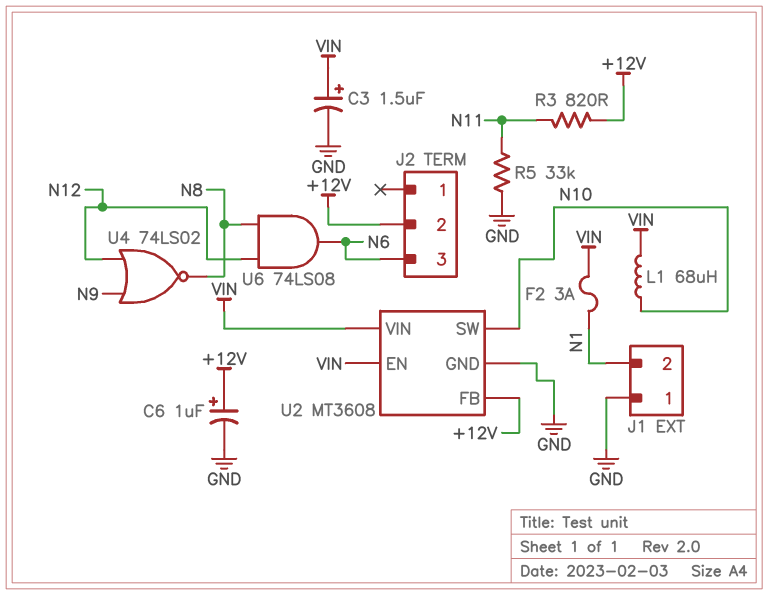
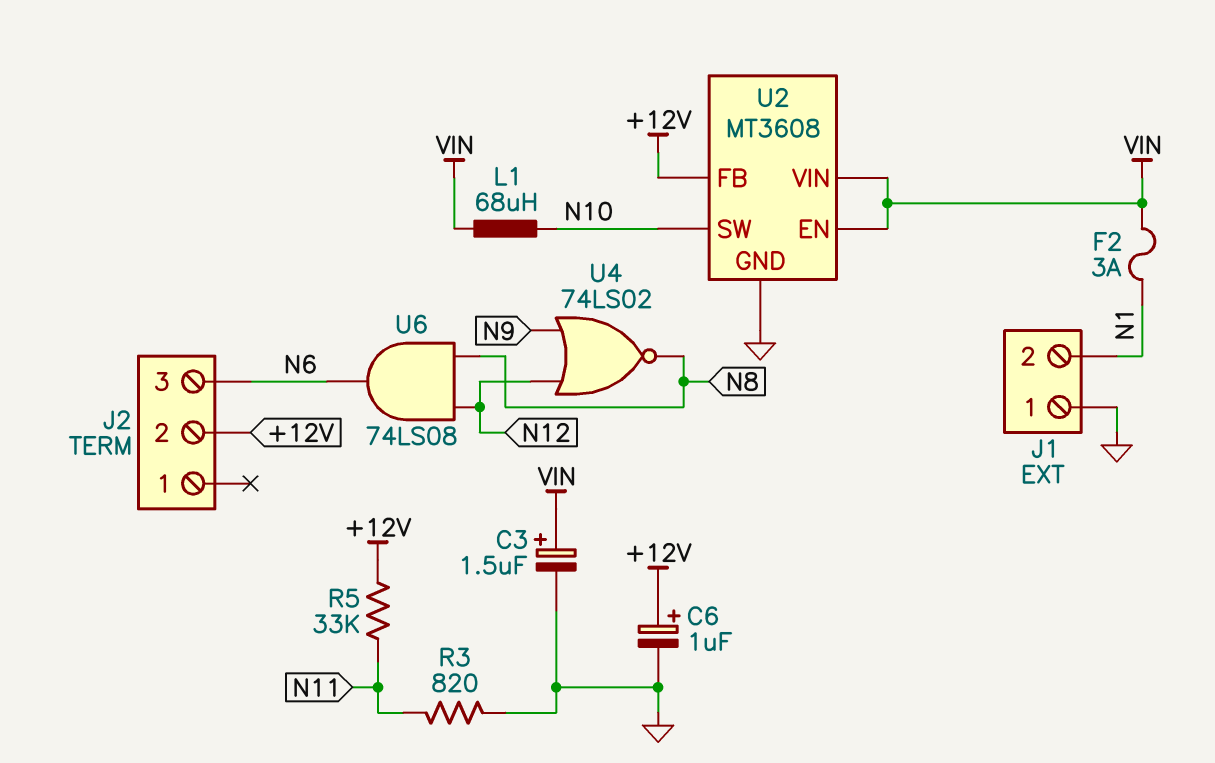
R3: 820 (+12V, N11) -> 820 (GND, N11)
R5: 33k (GND, N11) -> 33k (+12V, N11)

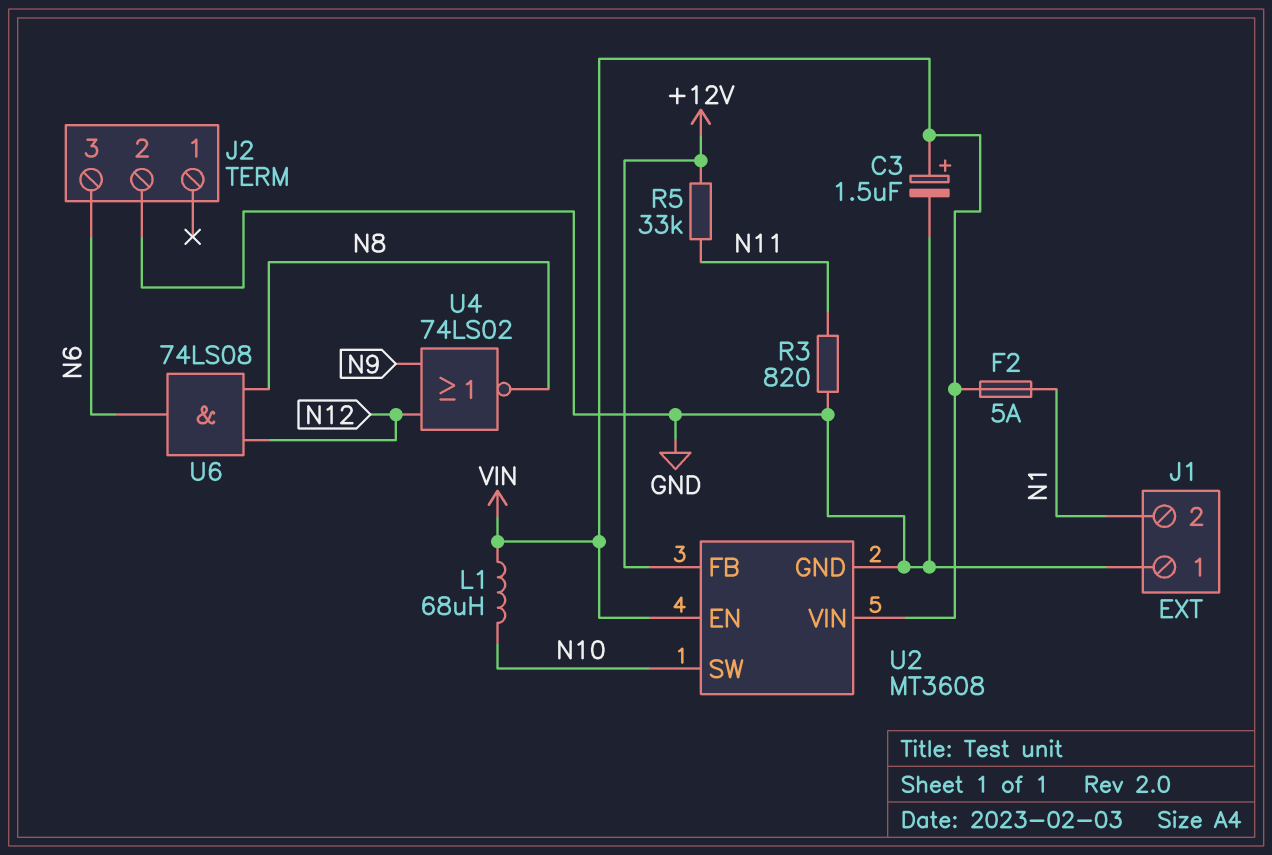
C6: 1uF (plus +12V, minus GND) -> none
F2: 3A (N1, VIN) -> 5A (N1, VIN)
J2 pin 2: +12V -> GND

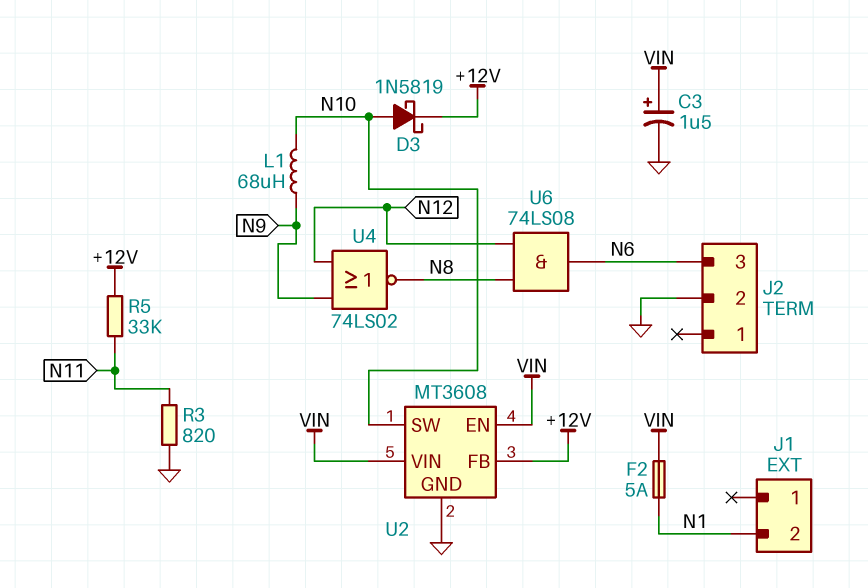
D3: none -> schottky 1N5819 (A N10, K +12V)
J1 pin 1: GND -> none
L1: 68uH (N10, VIN) -> 68uH (N9, N10)

